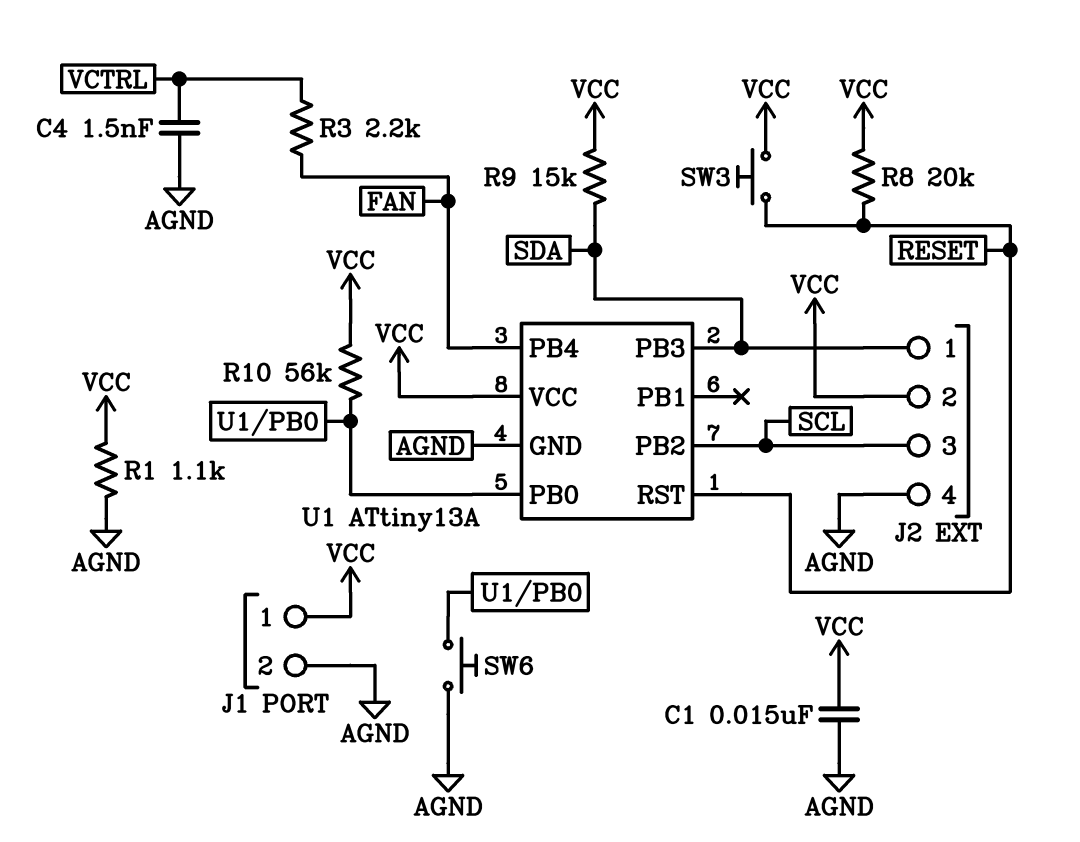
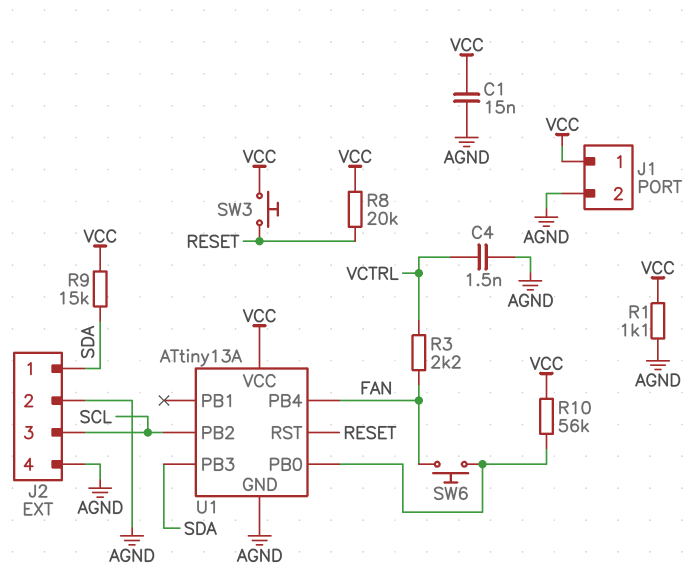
J2 pin 2: VCC -> AGND
SW6: button (AGND, U1/PB0) -> button (FAN, U1/PB0)

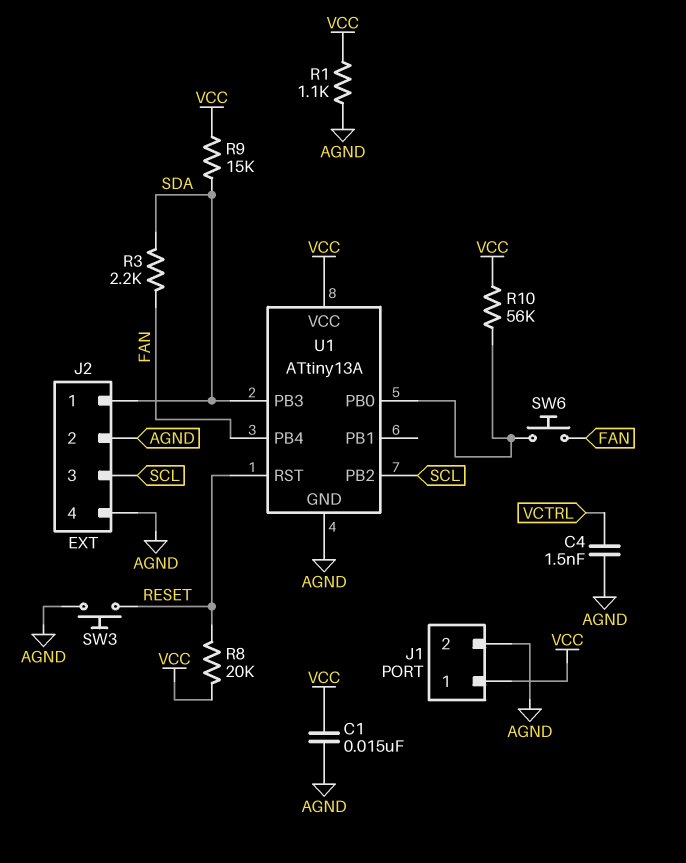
R3: 2.2k (FAN, VCTRL) -> 2.2k (FAN, SDA)
SW3: button (RESET, VCC) -> button (AGND, RESET)

